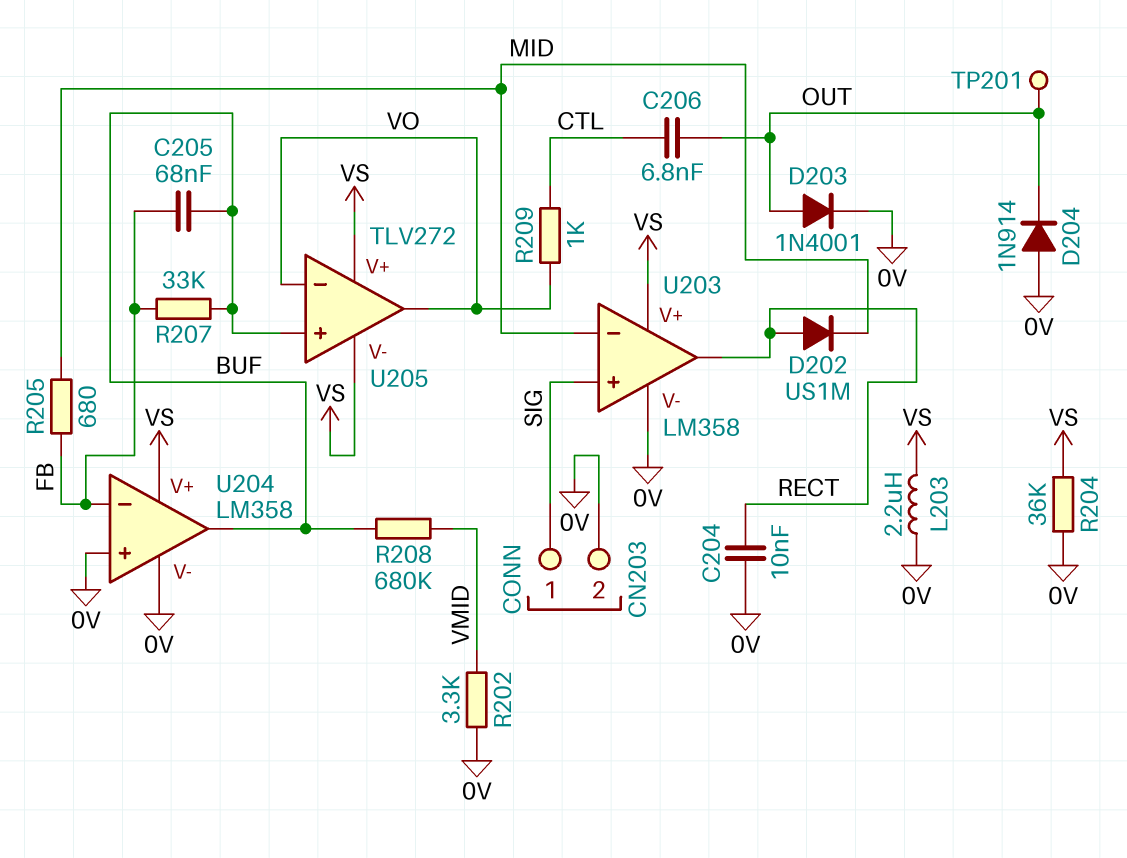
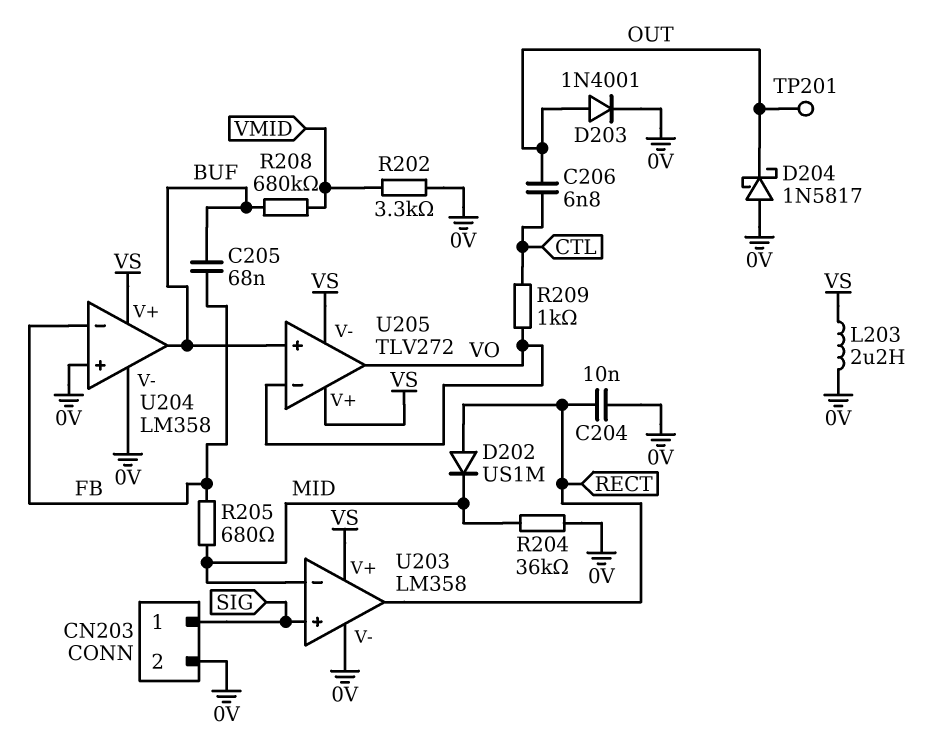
D204: diode 1N914 (A 0V, K OUT) -> schottky 1N5817 (A 0V, K OUT)
R204: 36k (0V, VS) -> 36k (0V, MID)
R207: 33k (BUF, FB) -> none

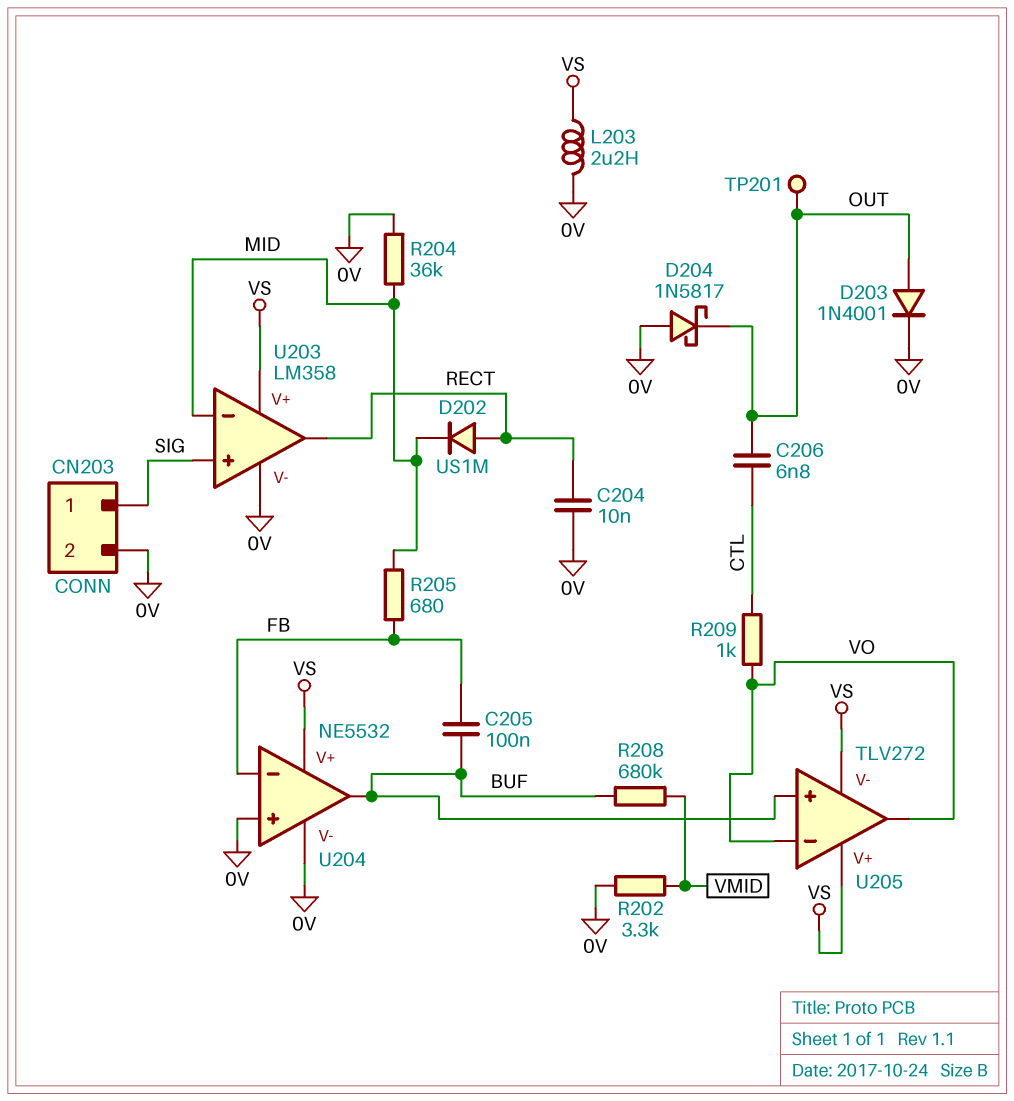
C205: 68nF (BUF, FB) -> 100nF (BUF, FB)
U204: LM358 -> NE5532

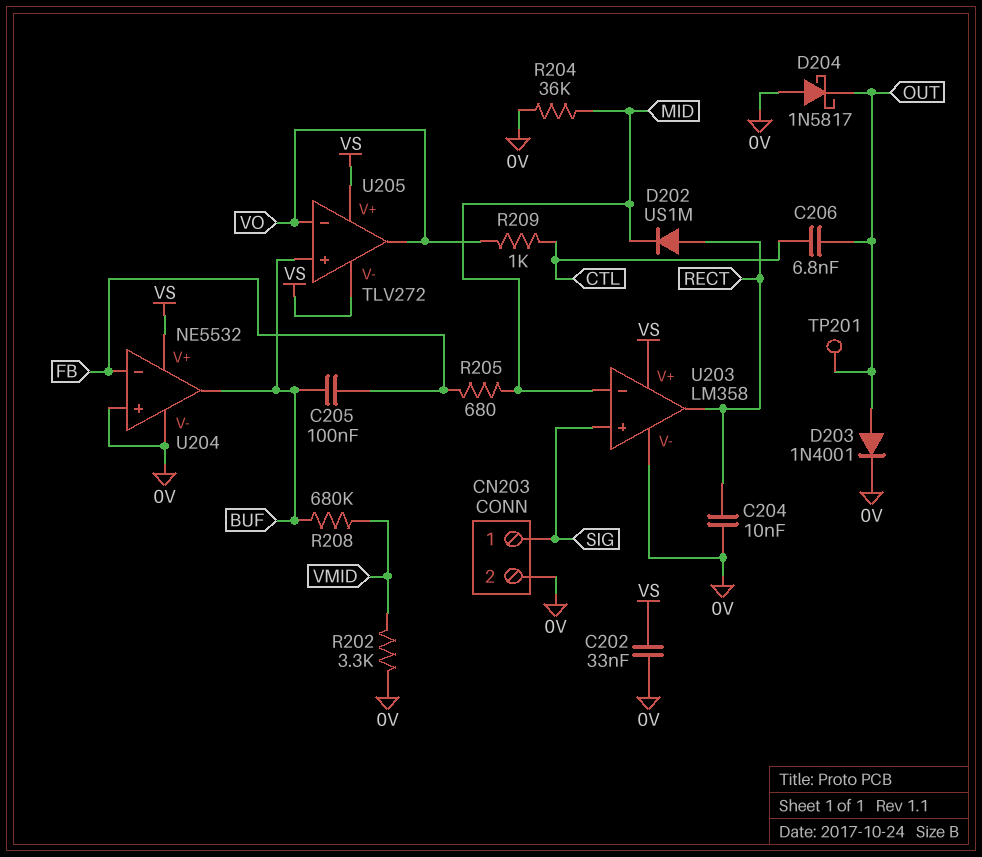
C202: none -> 33nF (0V, VS)
L203: 2.2uH (0V, VS) -> none

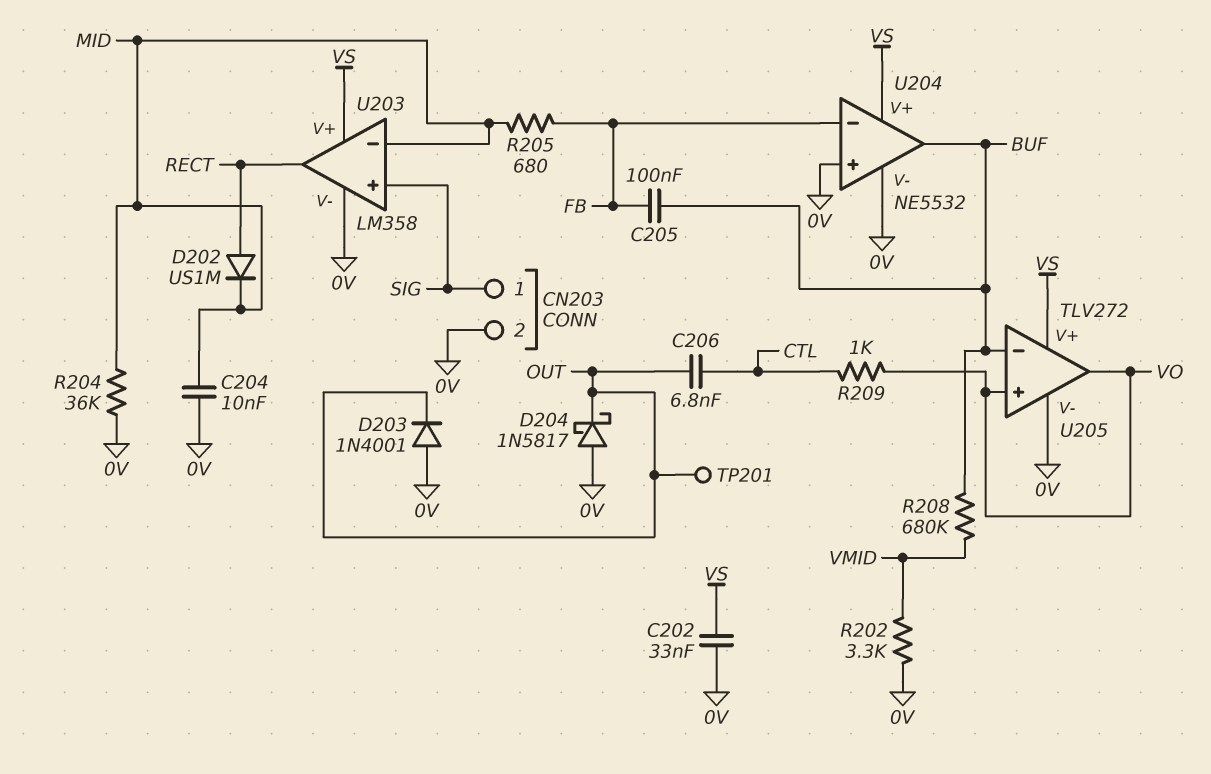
C204: 10nF (0V, RECT) -> 10nF (0V, MID)
D203: diode 1N4001 (A OUT, K 0V) -> diode 1N4001 (A 0V, K OUT)
U205 pin V-: VS -> 0V
U205 pin in+: BUF -> VO
U205 pin in-: VO -> BUF

